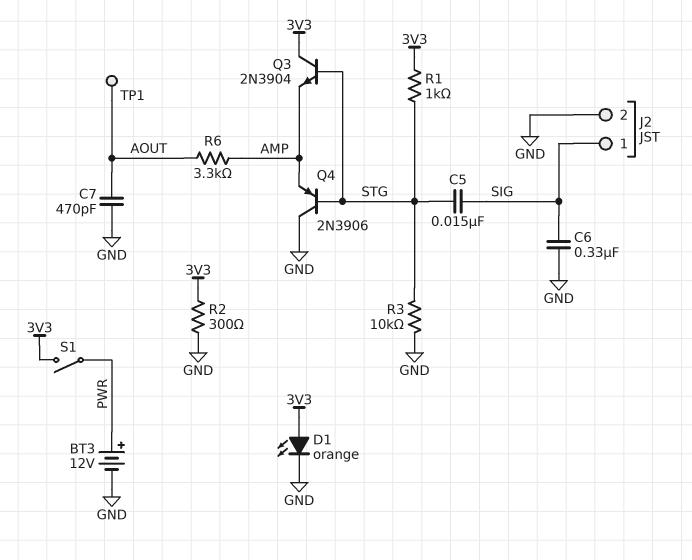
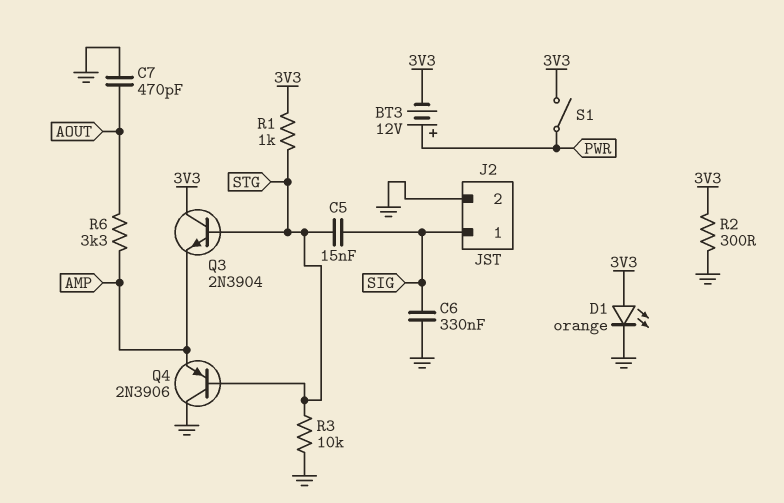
BT3: 12V (plus PWR, minus GND) -> 12V (plus PWR, minus 3V3)
TP1: test point (AOUT) -> none

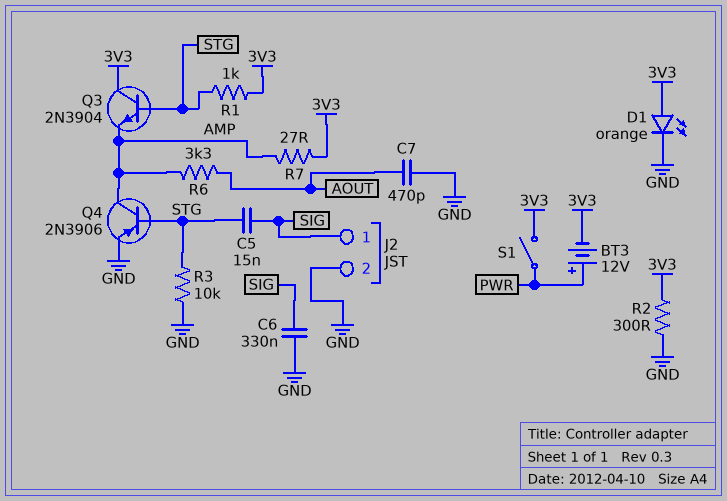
Q4: PNP 2N3906 (B STG, C GND, E AMP) -> PNP 2N3906 (B STG, C AMP, E GND)
R7: none -> 27 (3V3, AMP)

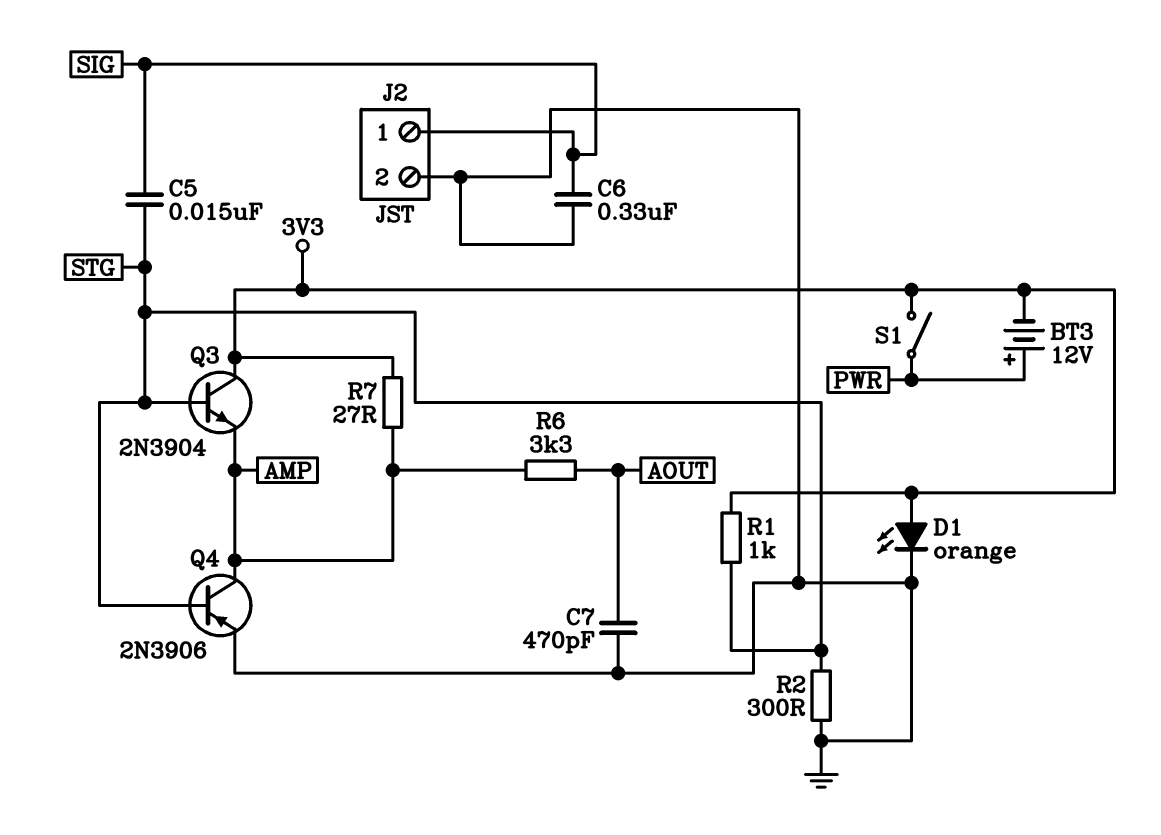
R2: 300 (3V3, GND) -> 300 (GND, STG)
R3: 10k (GND, STG) -> none

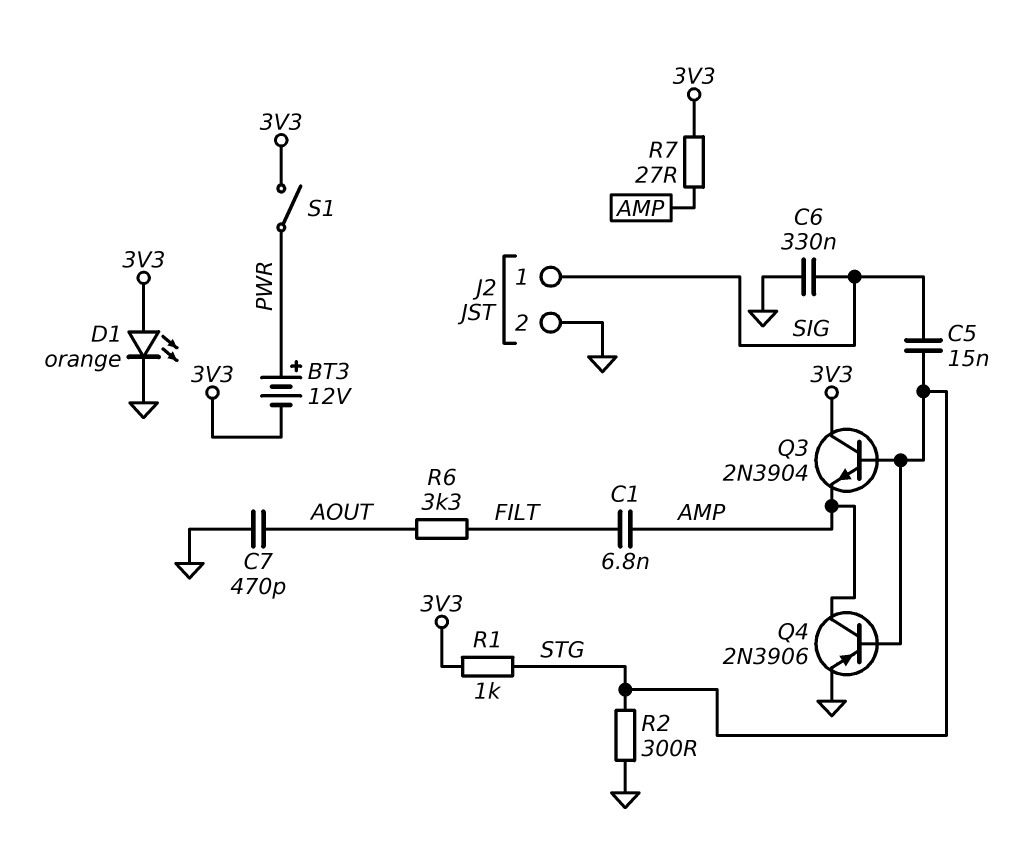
C1: none -> 6.8nF (AMP, FILT)
R6: 3.3k (AMP, AOUT) -> 3.3k (AOUT, FILT)

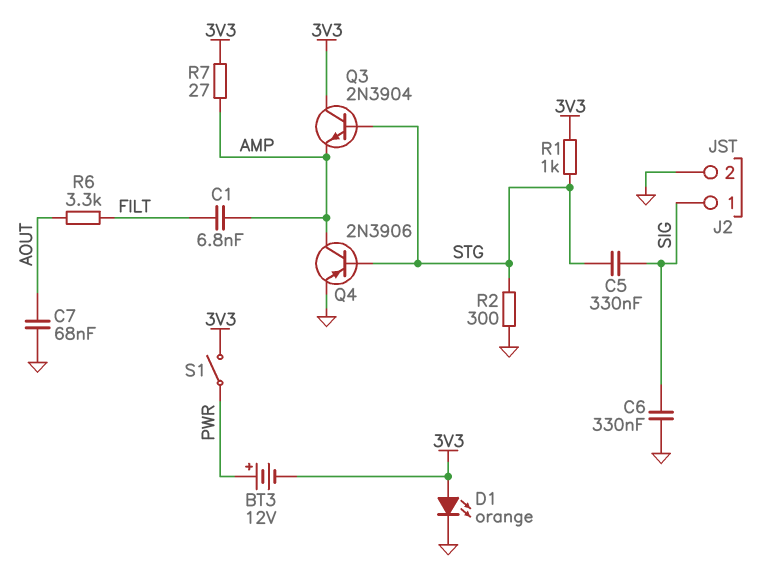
C5: 15nF (SIG, STG) -> 330nF (SIG, STG)
C7: 470pF (AOUT, GND) -> 68nF (AOUT, GND)

